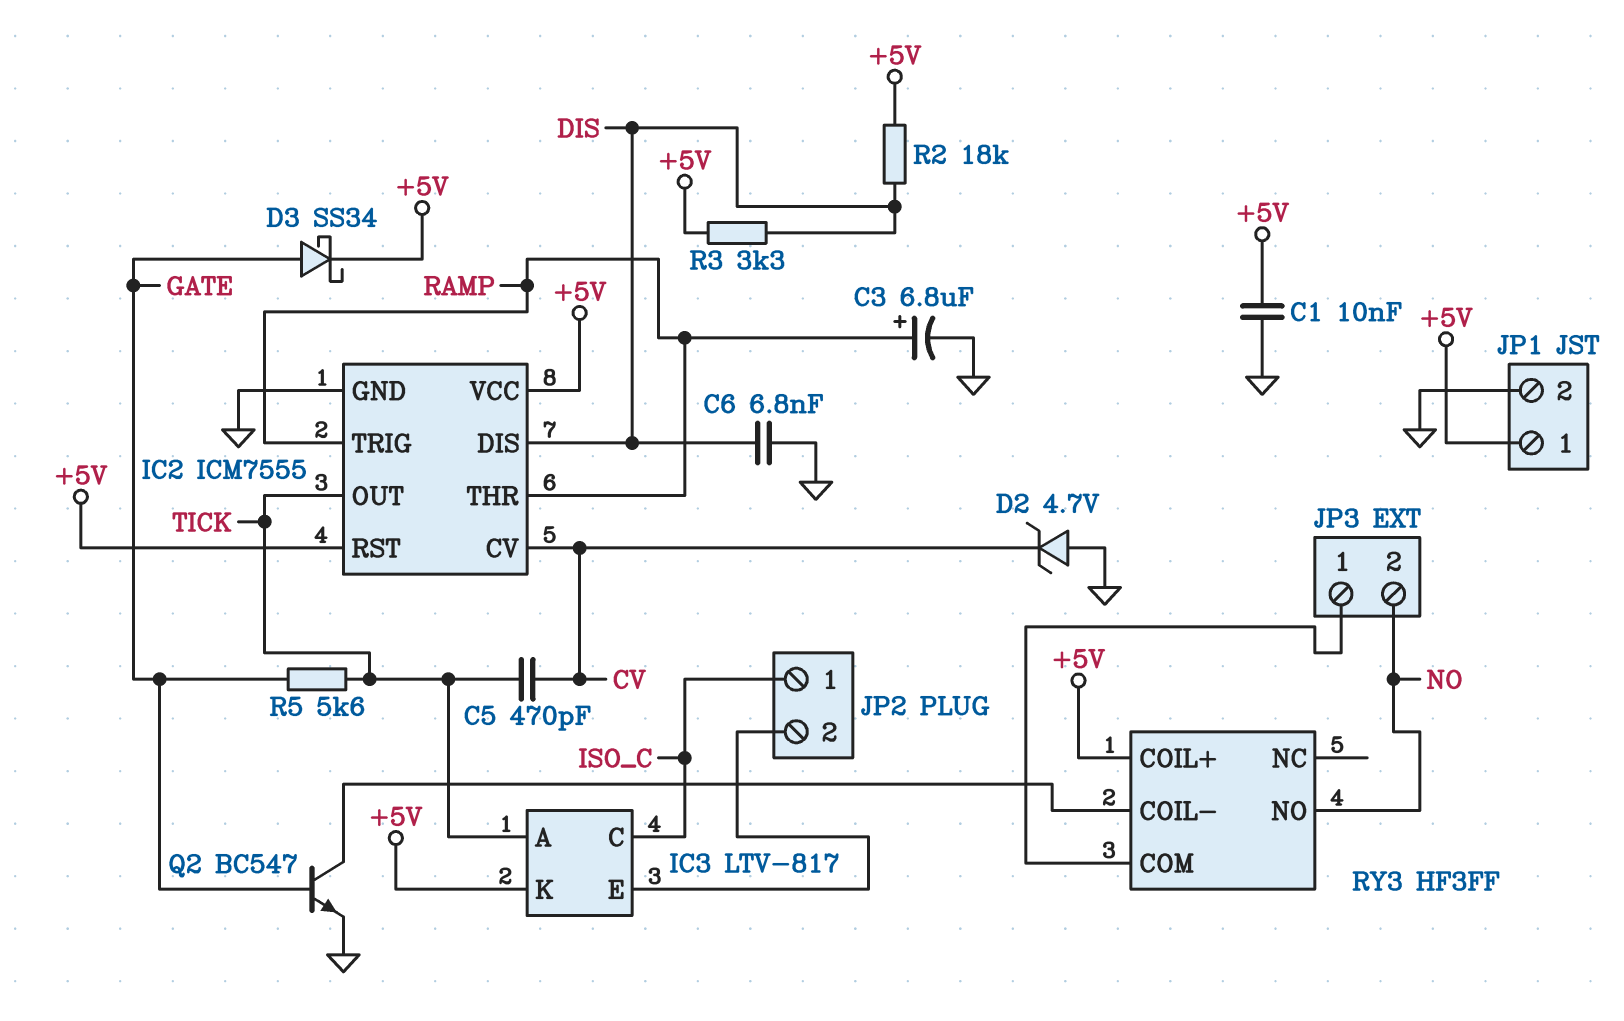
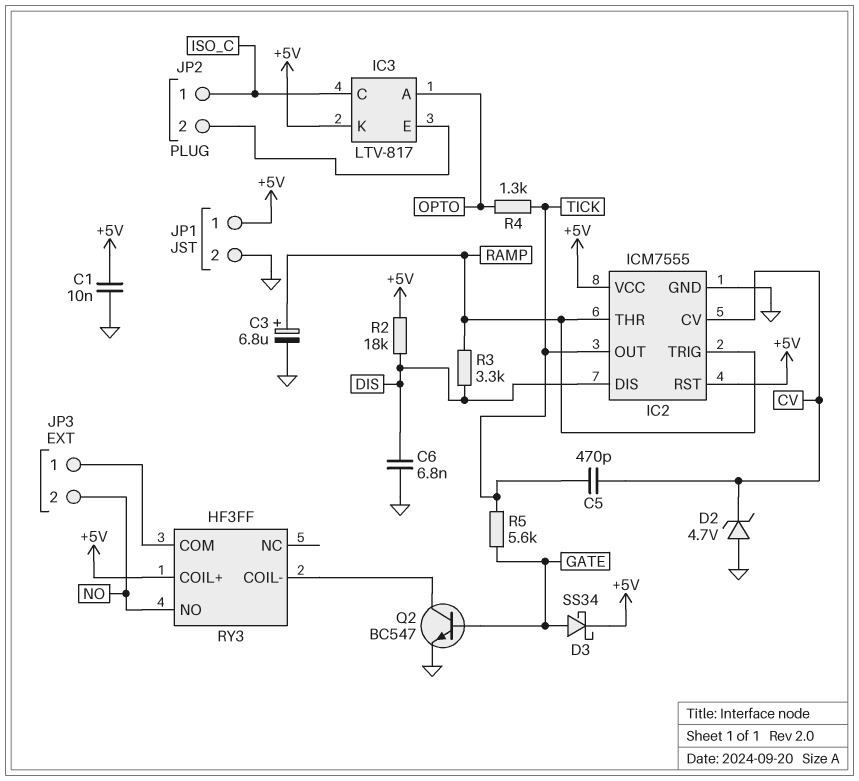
IC3 pin A: TICK -> OPTO
R3: 3.3k (+5V, DIS) -> 3.3k (DIS, RAMP)
R4: none -> 1.3k (OPTO, TICK)

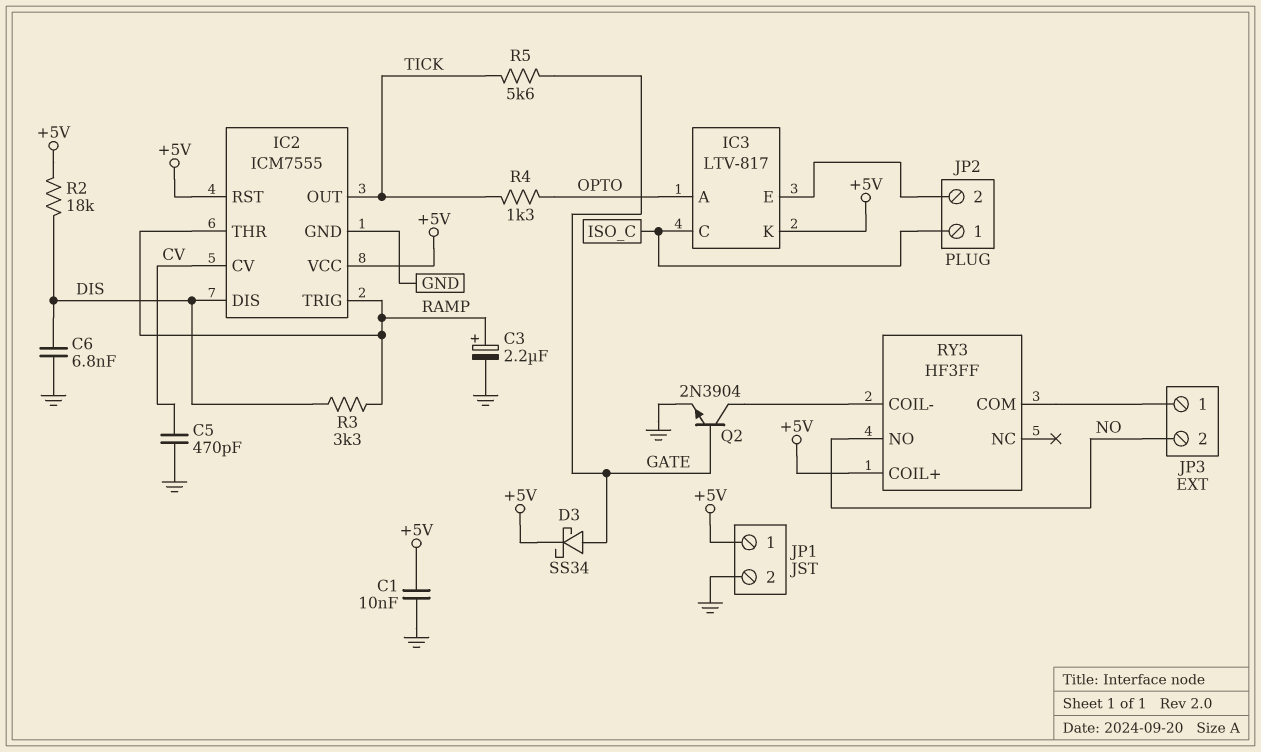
C3: 6.8uF (plus RAMP, minus GND) -> 2.2uF (plus RAMP, minus GND)
C5: 470pF (CV, TICK) -> 470pF (CV, GND)
D2: zener 4.7V (A GND, K CV) -> none
Q2: NPN BC547 (B GATE, C RY3/COIL-, E GND) -> NPN 2N3904 (B GATE, C RY3/COIL-, E GND)

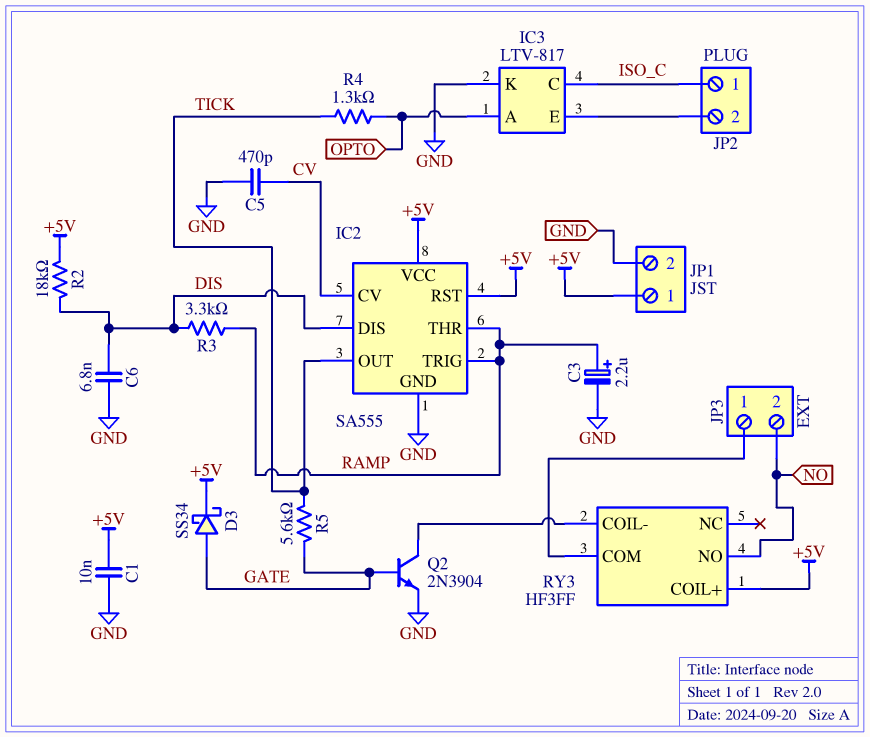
IC2: ICM7555 -> SA555
IC3 pin K: +5V -> GND

